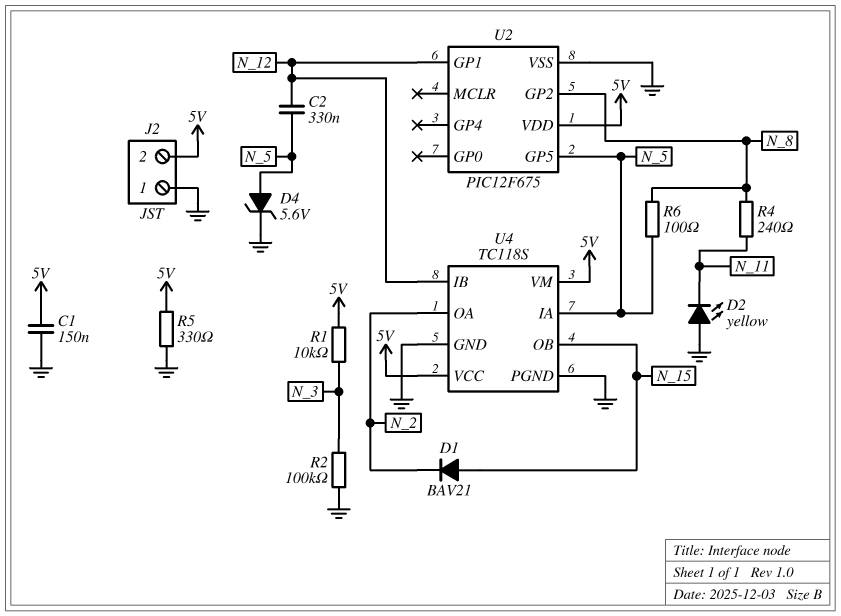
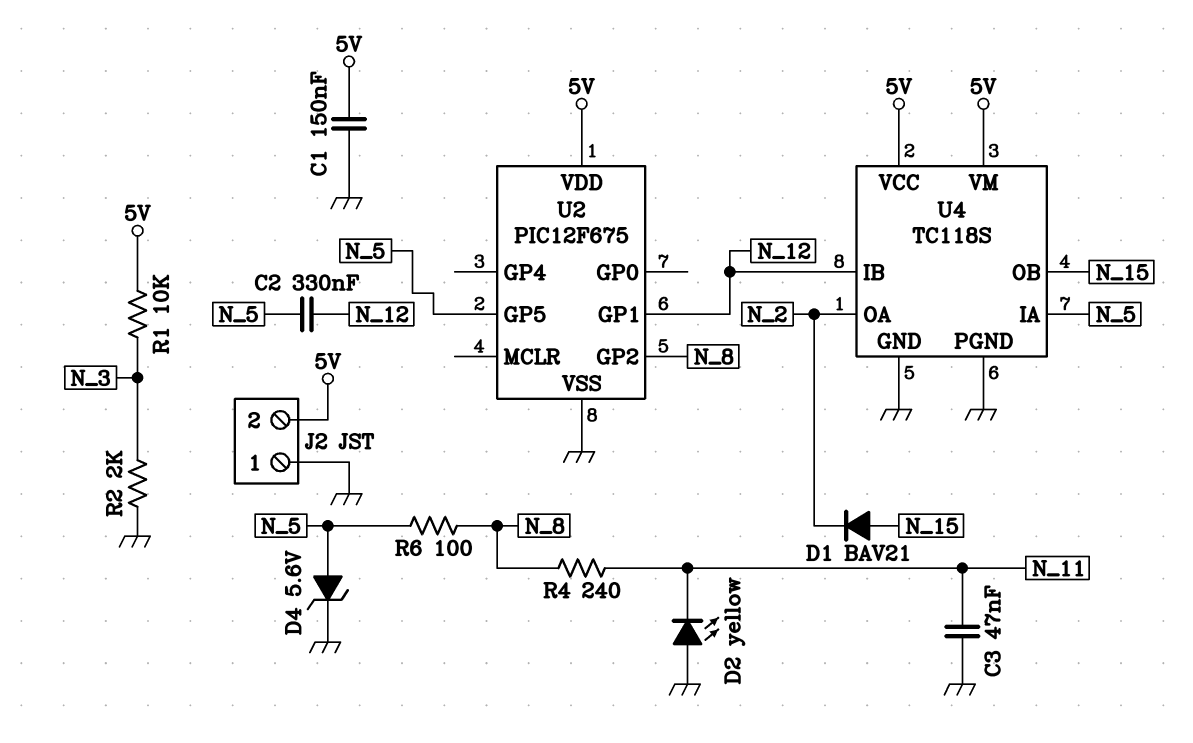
C3: none -> 47nF (GND, N_11)
R2: 100k (GND, N_3) -> 2k (GND, N_3)
R5: 330 (5V, GND) -> none

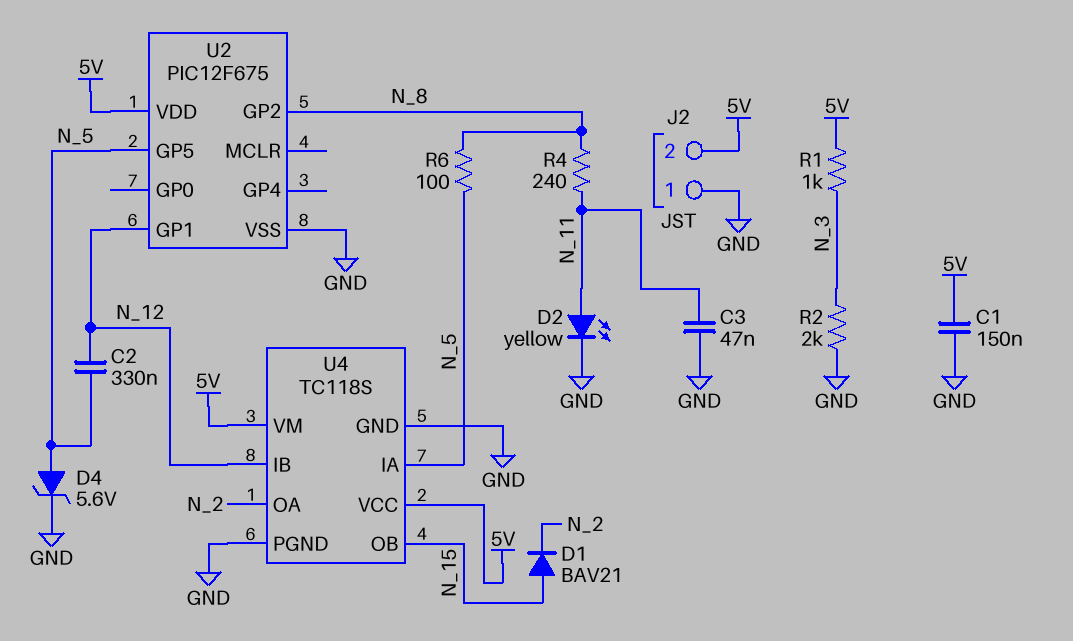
D2: LED yellow (A GND, K N_11) -> LED yellow (A N_11, K GND)
R1: 10k (5V, N_3) -> 1k (5V, N_3)

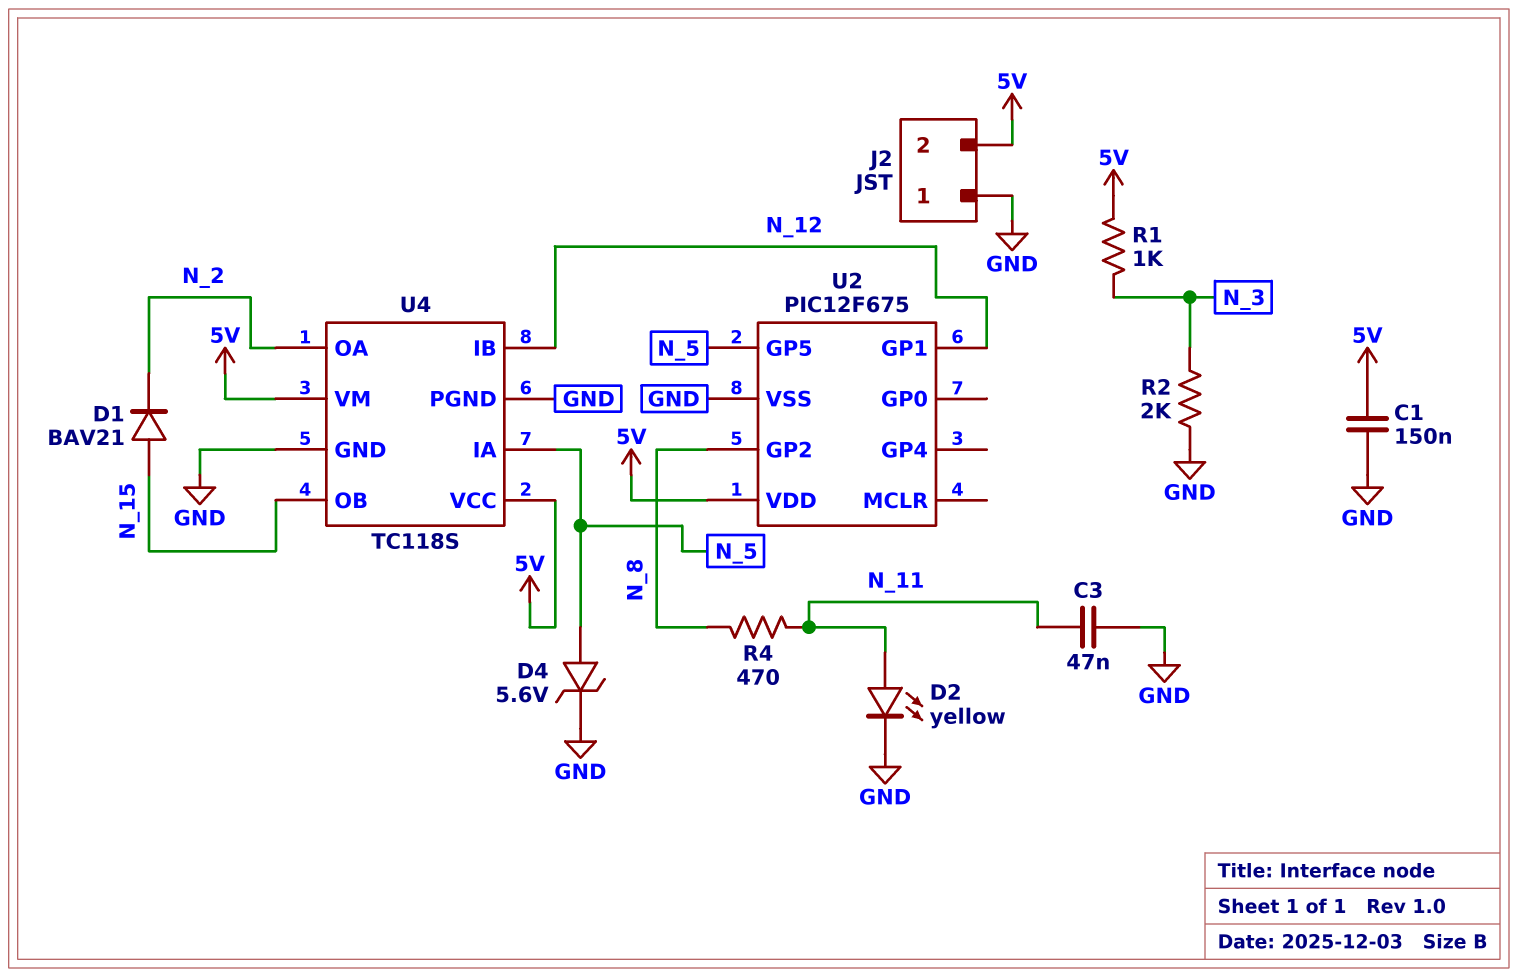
C2: 330nF (N_5, N_12) -> none
R4: 240 (N_8, N_11) -> 470 (N_8, N_11)
R6: 100 (N_5, N_8) -> none

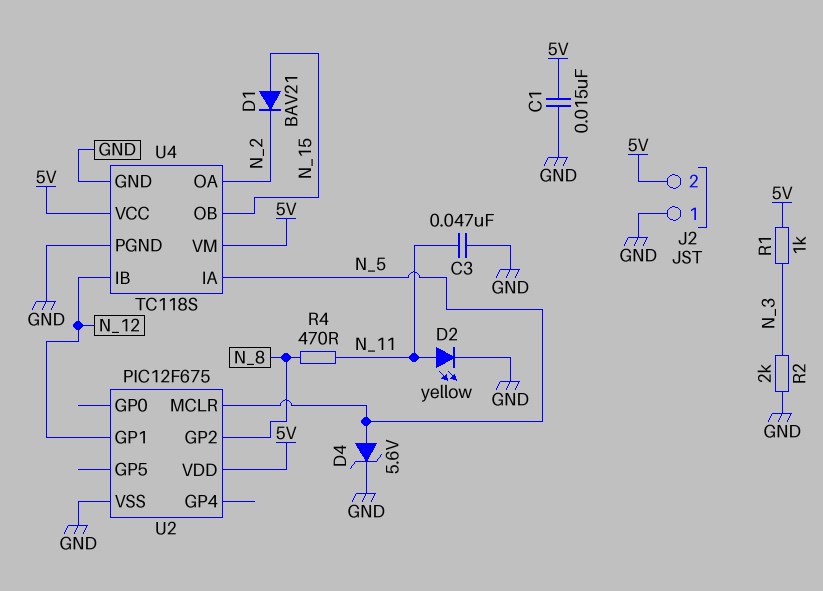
C1: 150nF (5V, GND) -> 15nF (5V, GND)
U2 pin GP5: N_5 -> none
U2 pin MCLR: none -> N_5

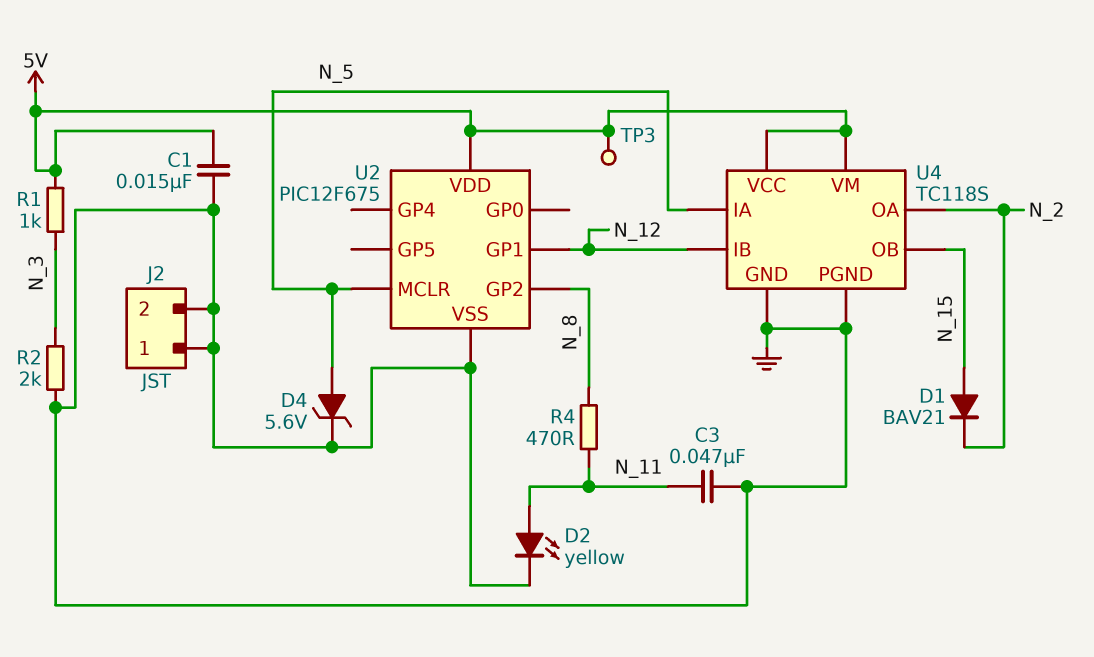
J2 pin 2: 5V -> GND
TP3: none -> test point (5V)

